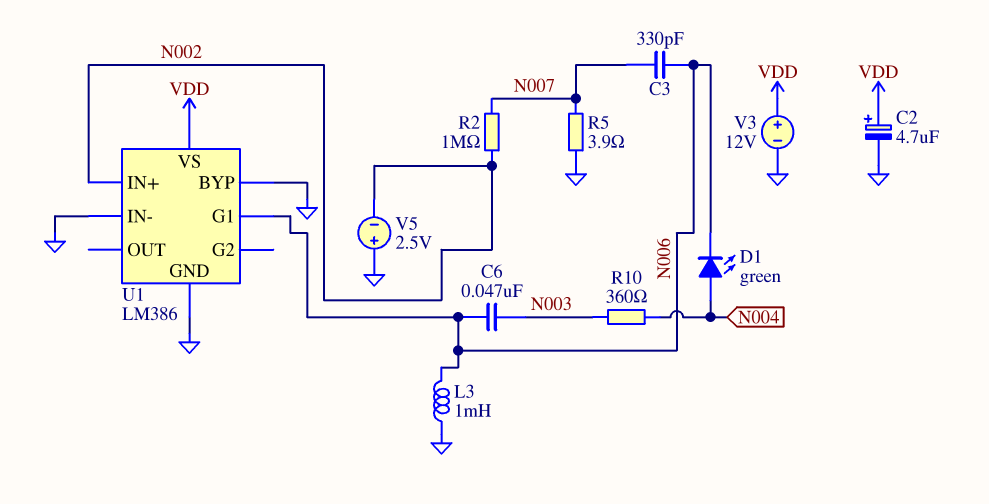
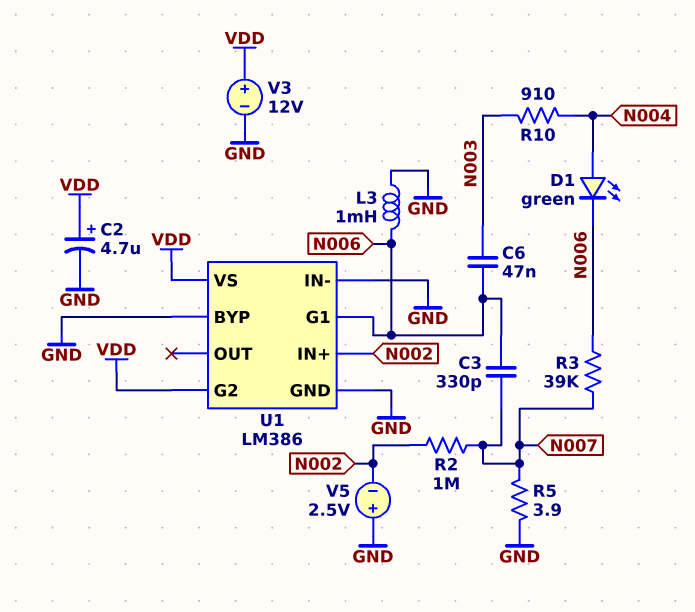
R3: none -> 39k (N006, N007)
R10: 360 (N003, N004) -> 910 (N003, N004)
U1 pin G2: none -> VDD

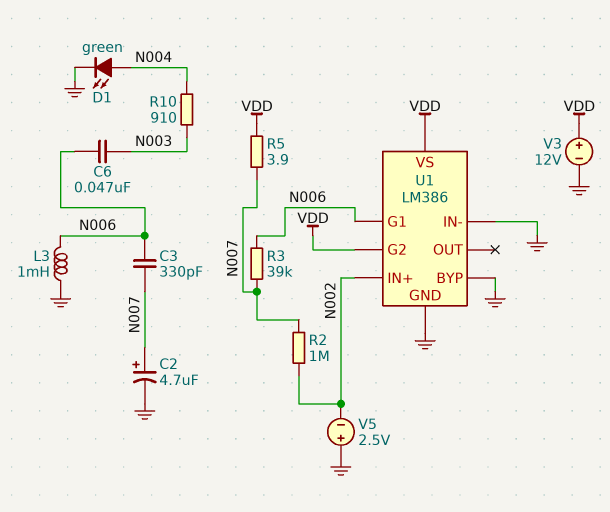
C2: 4.7uF (plus VDD, minus GND) -> 4.7uF (plus N007, minus GND)
D1: LED green (A N004, K N006) -> LED green (A N004, K GND)
R5: 3.9 (GND, N007) -> 3.9 (N007, VDD)

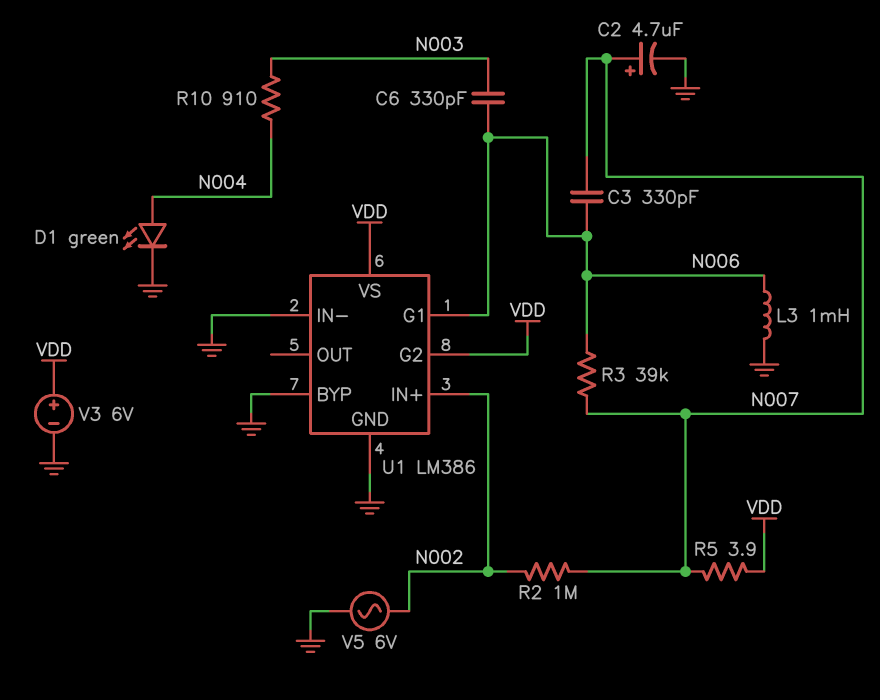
C6: 47nF (N003, N006) -> 330pF (N003, N006)
V3: 12V (plus VDD, minus GND) -> 6V (plus VDD, minus GND)
V5: 2.5V (plus GND, minus N002) -> AC 6V (GND, N002)

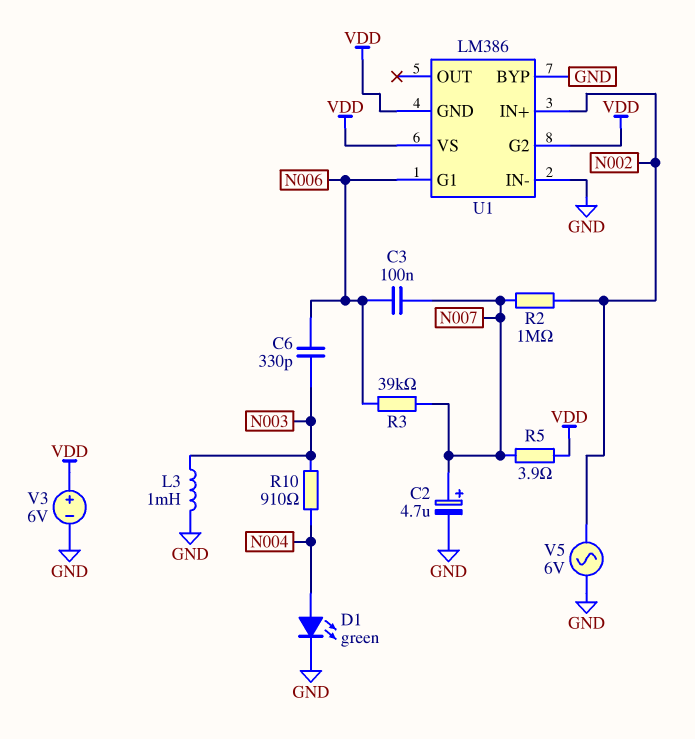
C3: 330pF (N006, N007) -> 100nF (N006, N007)
L3: 1mH (GND, N006) -> 1mH (GND, N003)
U1 pin GND: GND -> VDD

